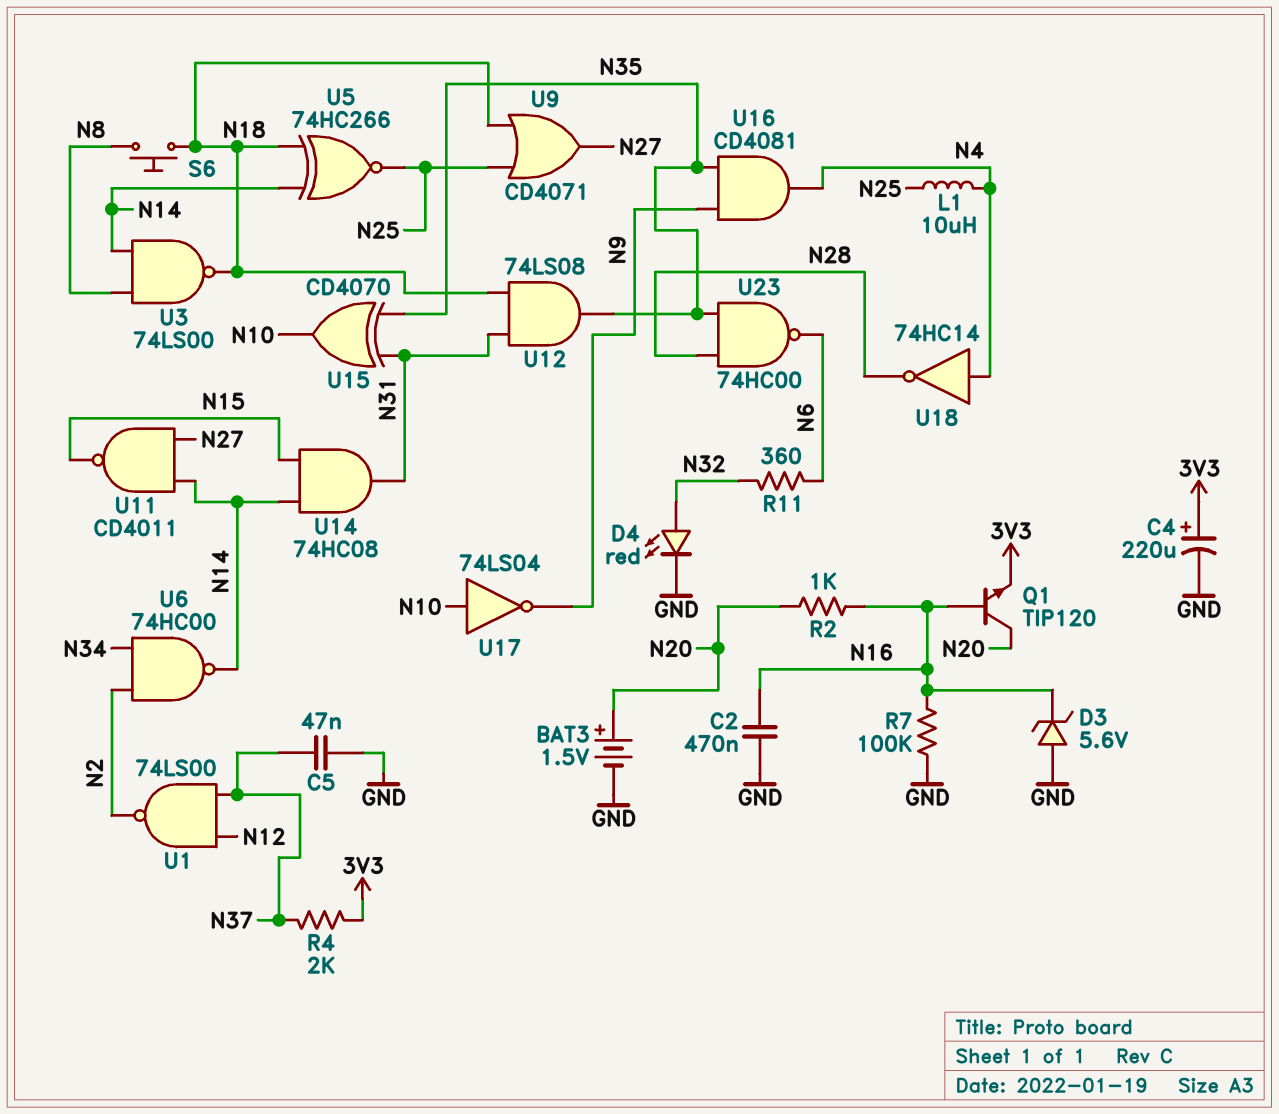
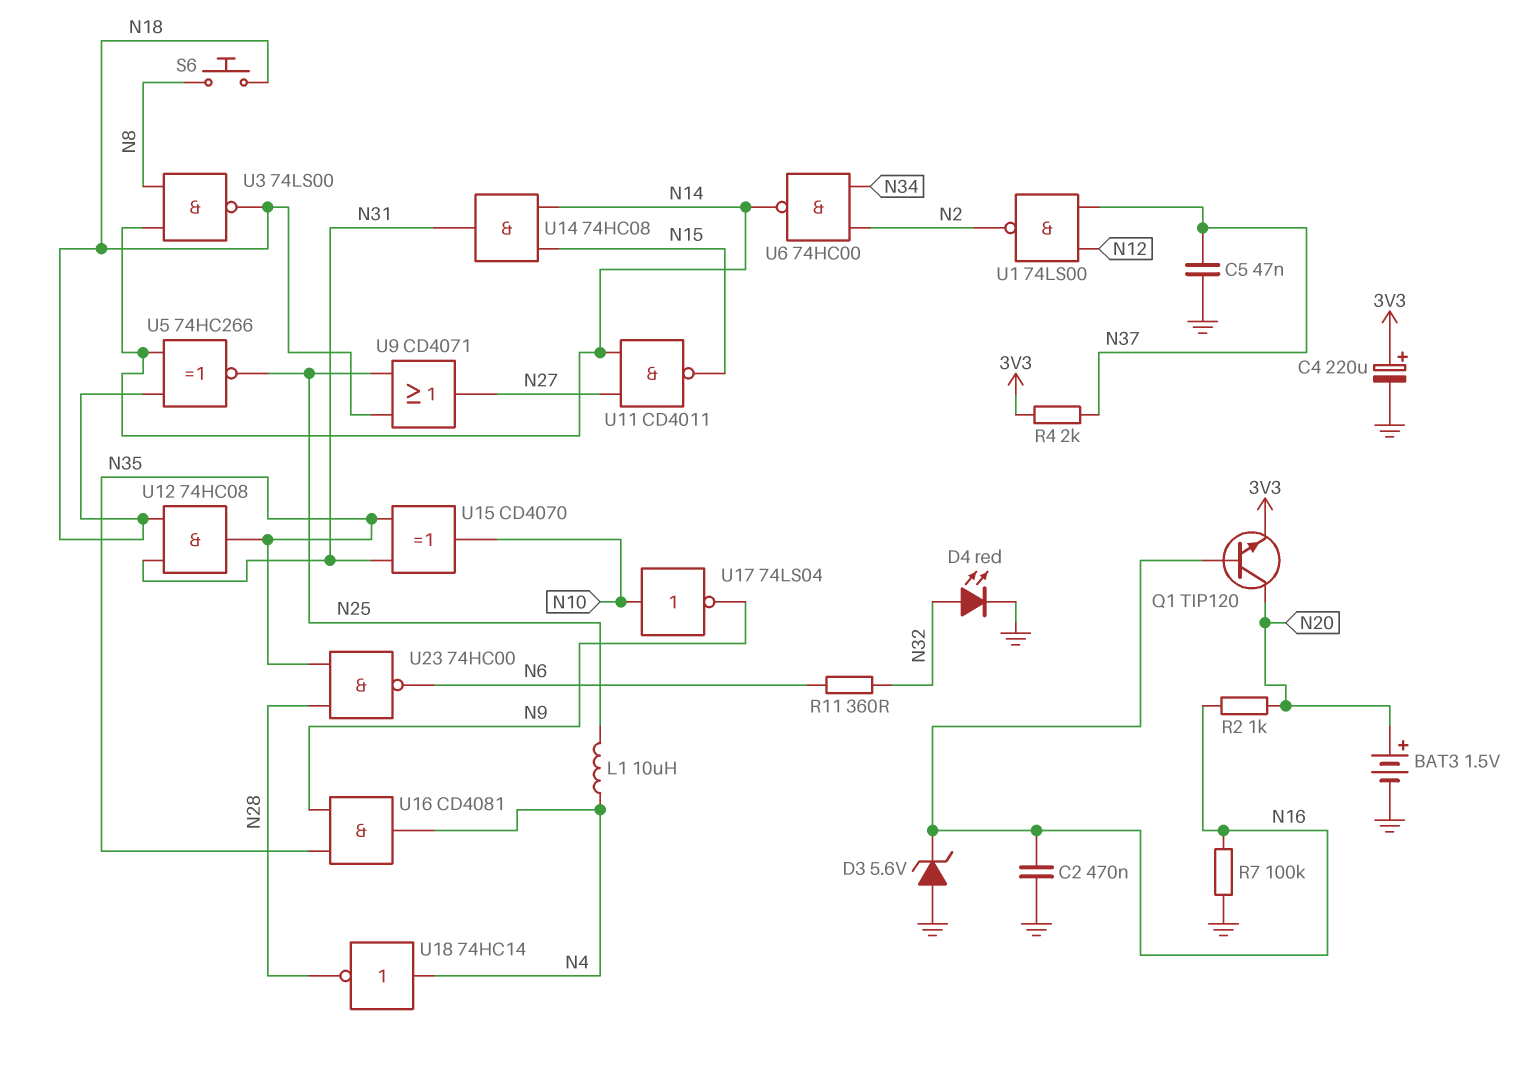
U12: AND 74LS08 (in N18, in N31, out N35) -> AND 74HC08 (in N18, in N31, out N35)

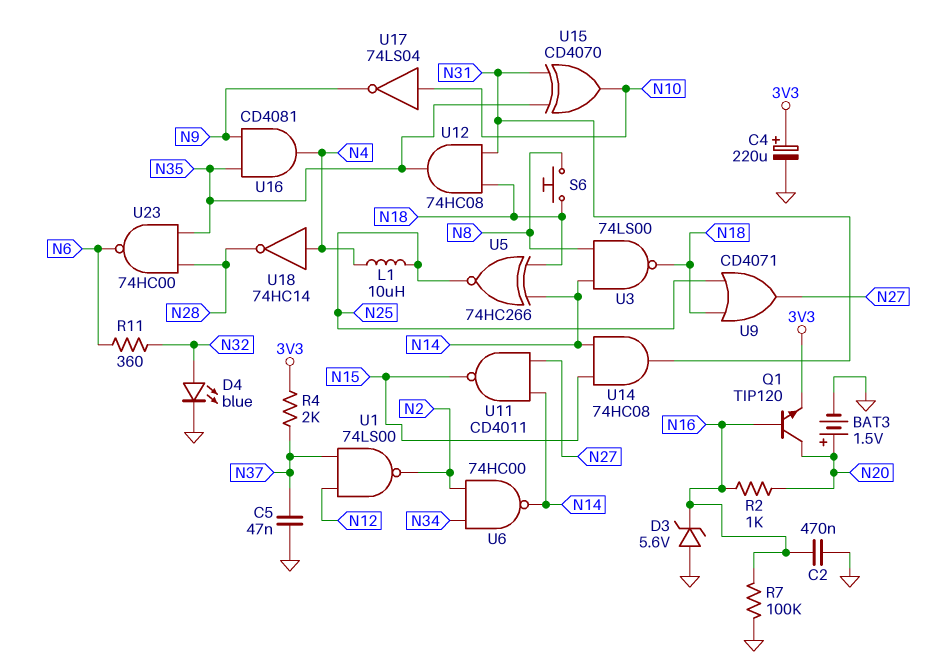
D4: LED red (A N32, K GND) -> LED blue (A N32, K GND)

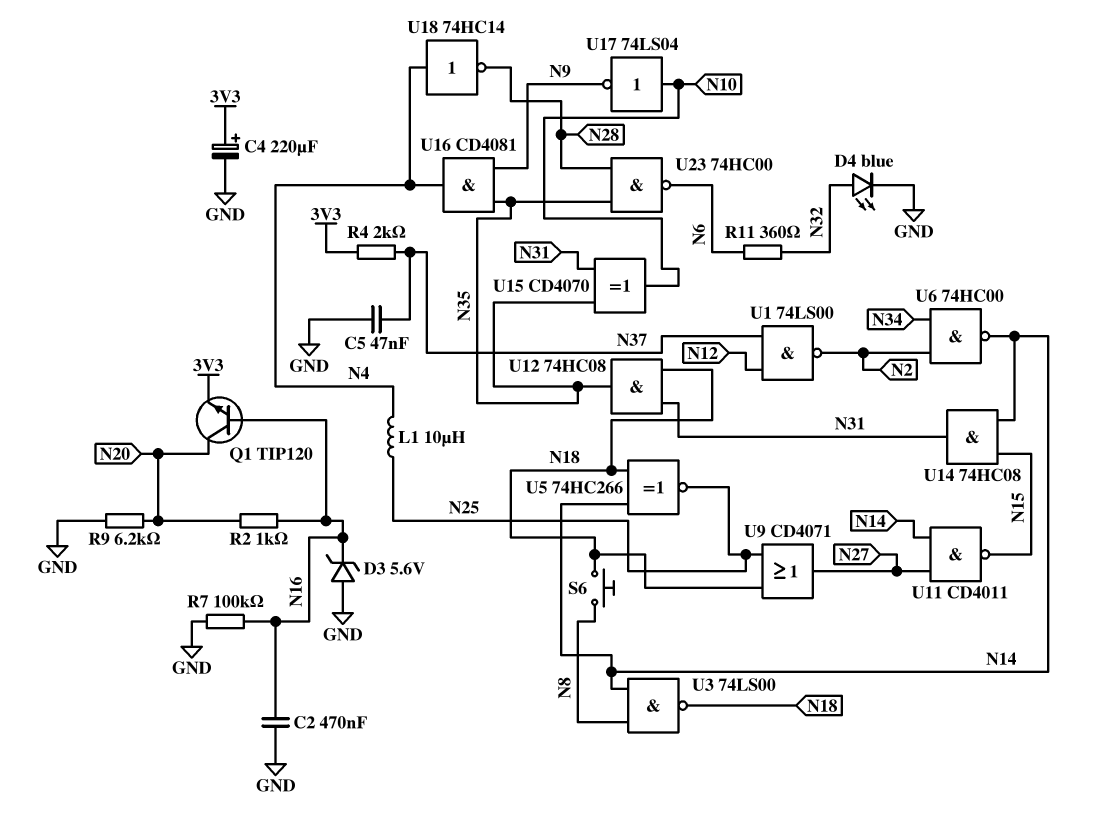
BAT3: 1.5V (plus N20, minus GND) -> none
R9: none -> 6.2k (GND, N20)

